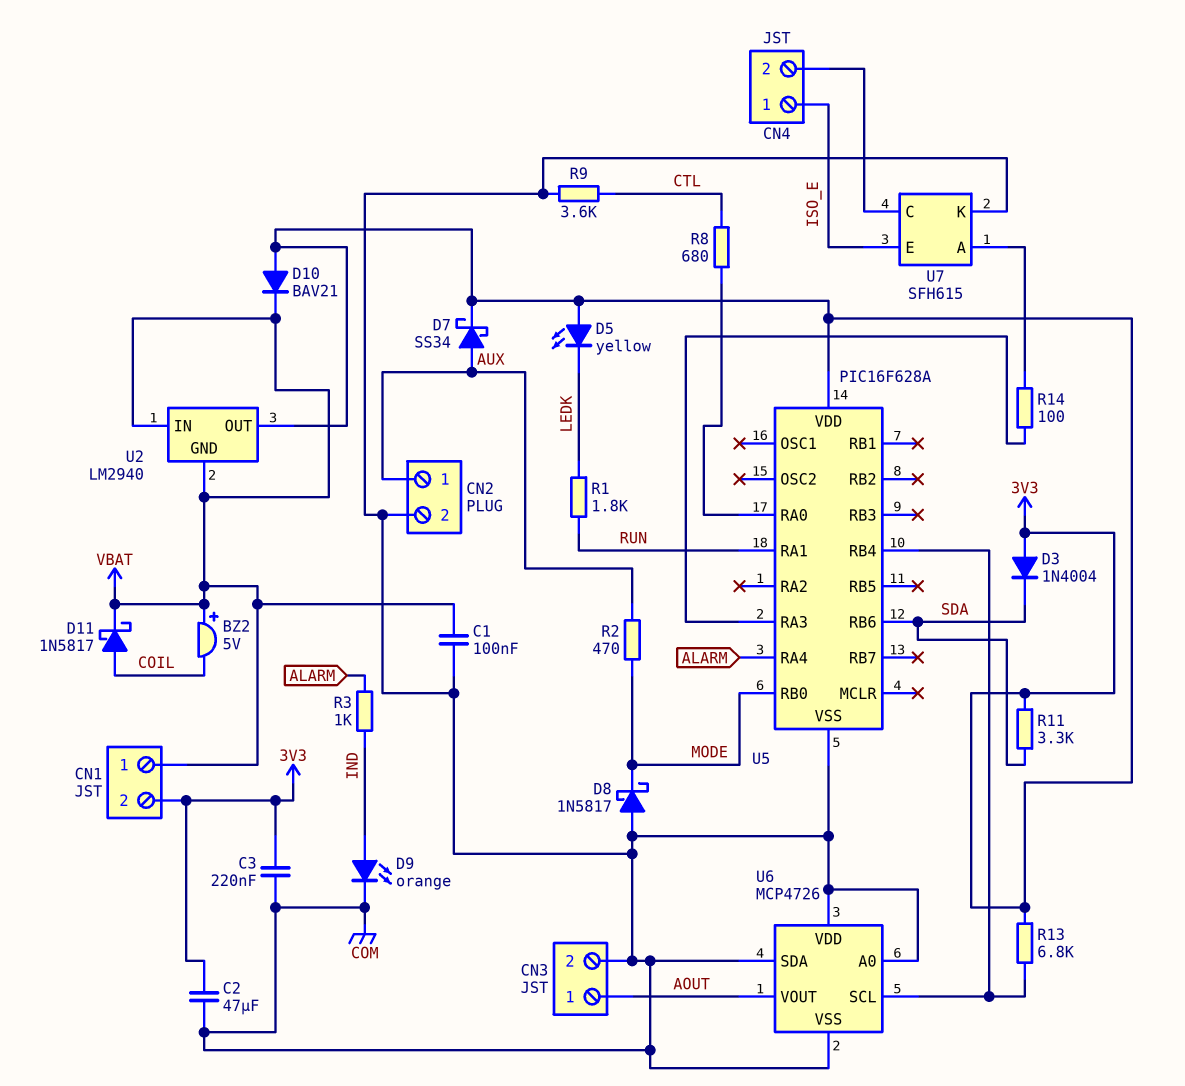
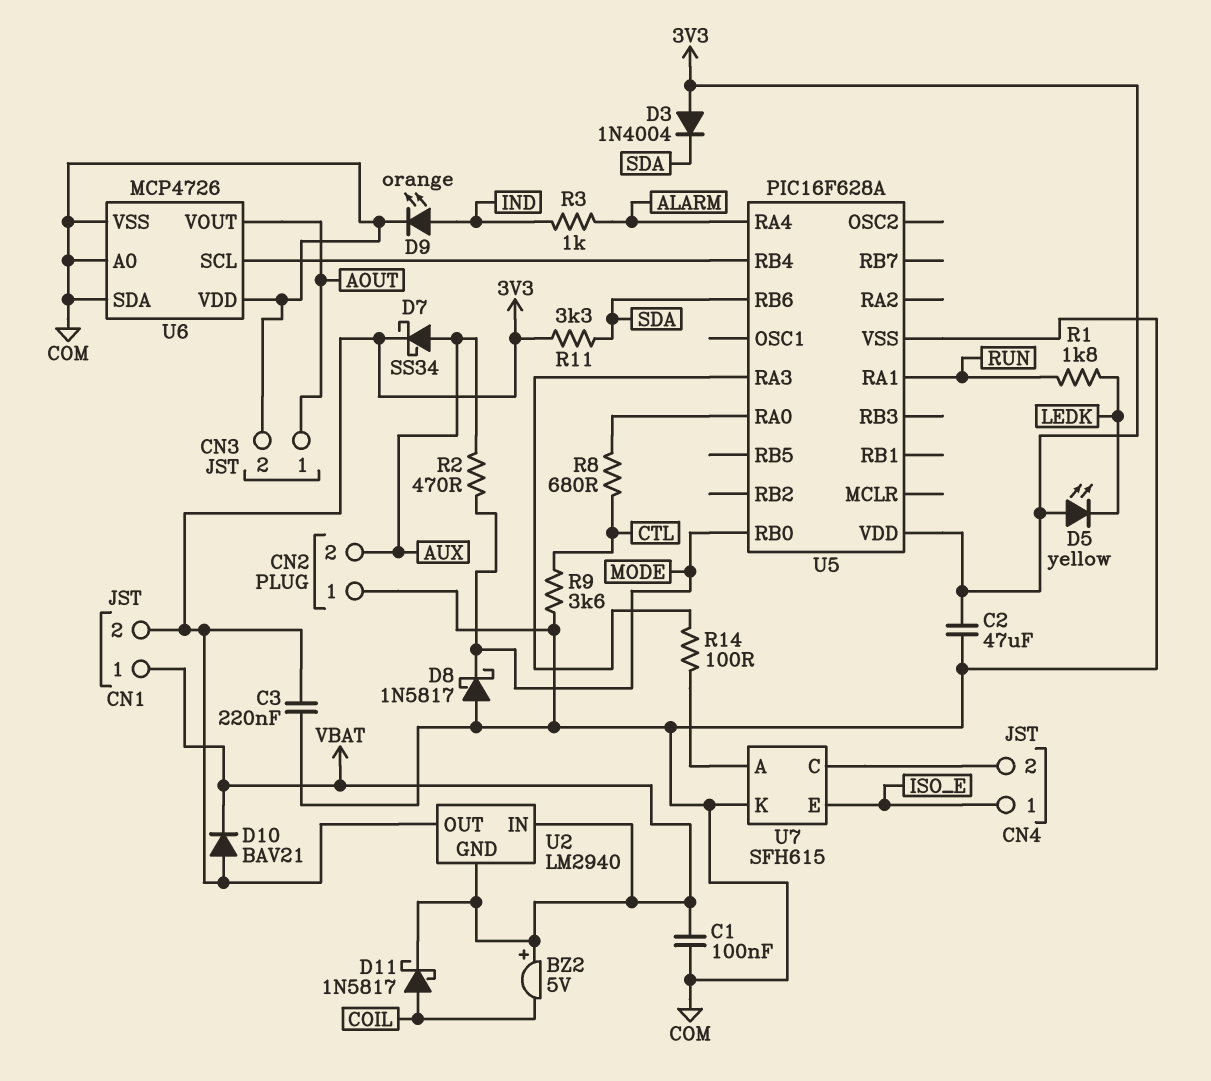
CN2 pin 1: AUX -> COM
CN2 pin 2: COM -> AUX
R13: 6.8k (3V3, U5/RB4) -> none

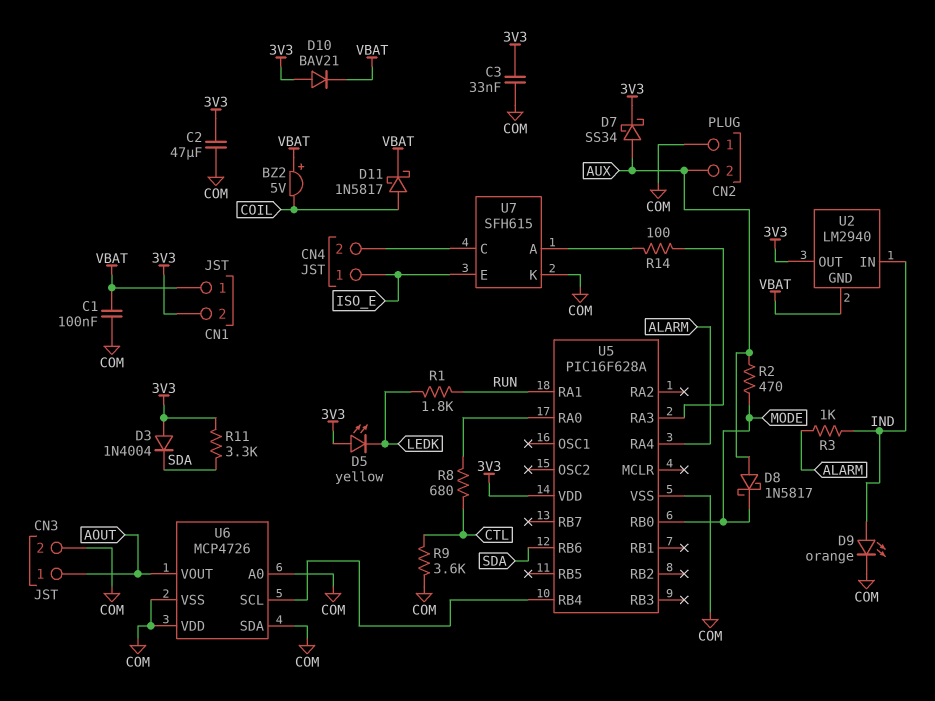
C3: 220nF (3V3, COM) -> 33nF (3V3, COM)
D8: schottky 1N5817 (A COM, K MODE) -> schottky 1N5817 (A AUX, K MODE)
U2 pin IN: VBAT -> IND

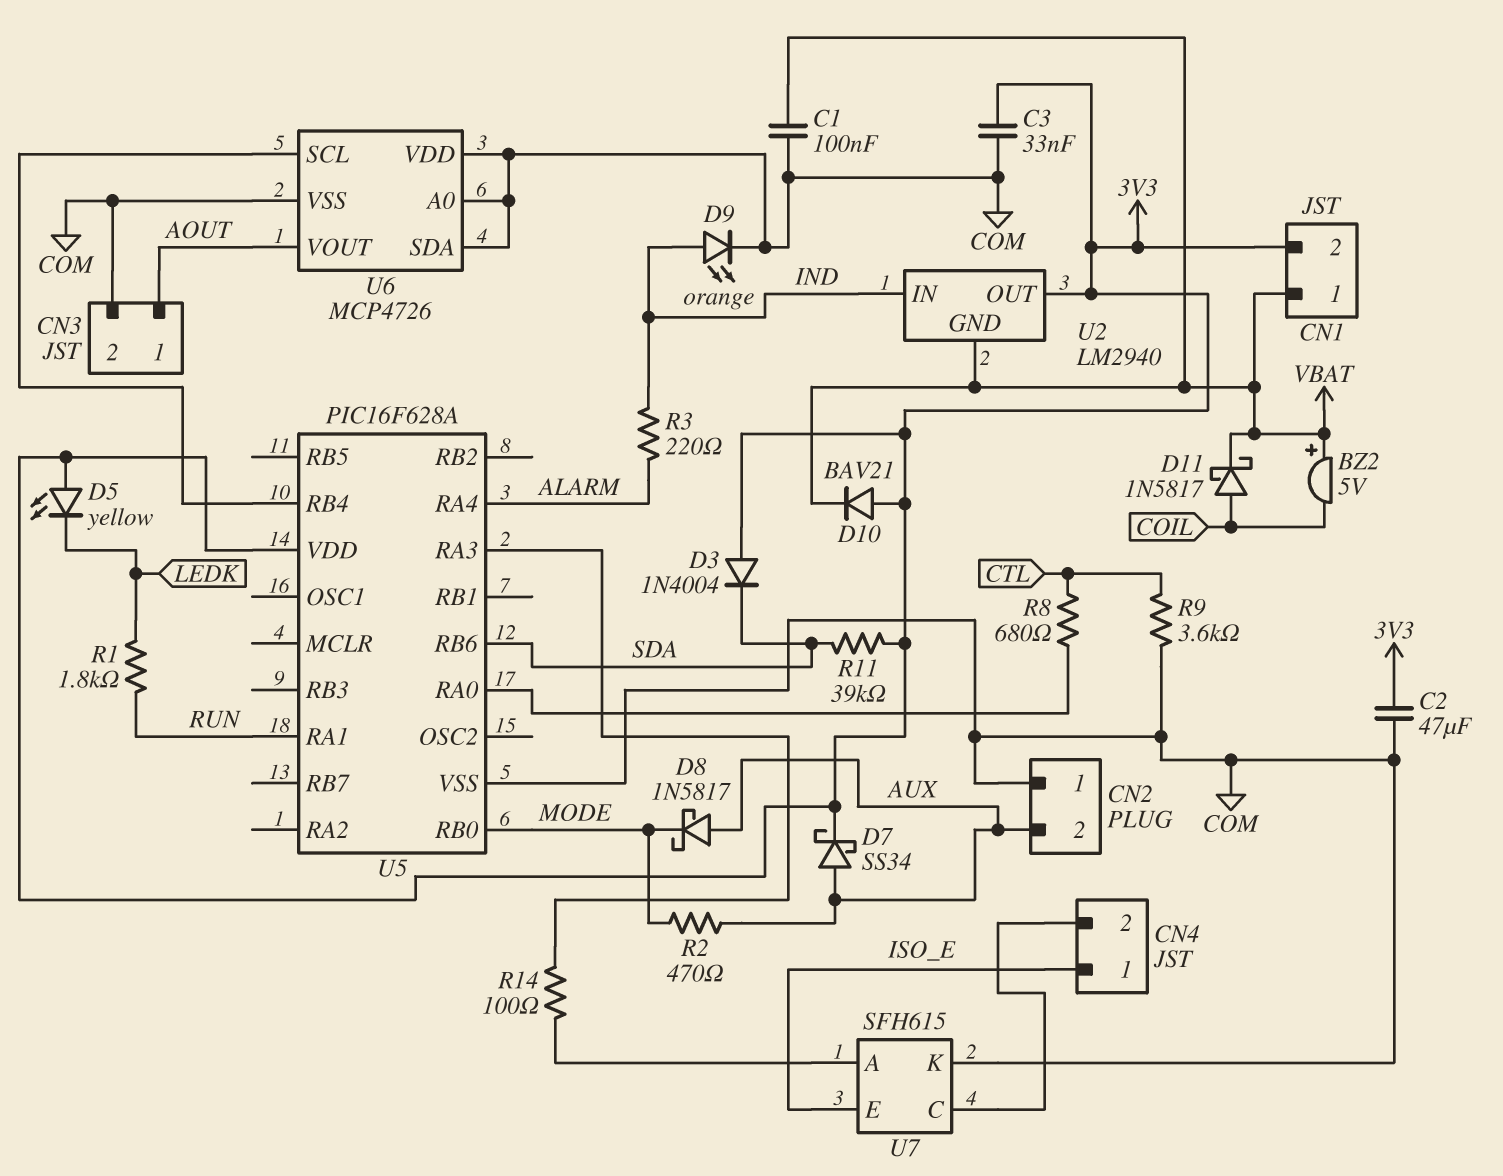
R3: 1k (ALARM, IND) -> 220 (ALARM, IND)
R11: 3.3k (3V3, SDA) -> 39k (3V3, SDA)

